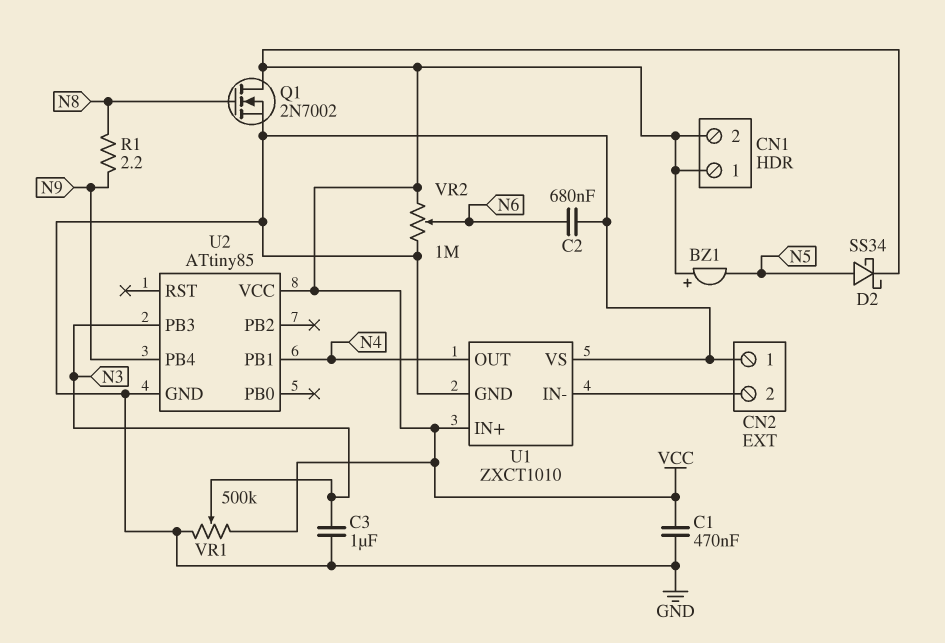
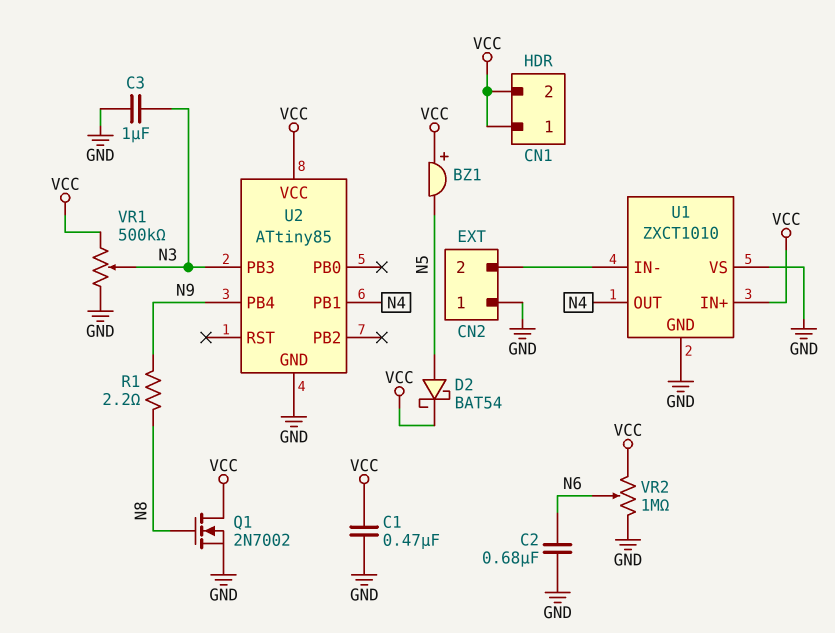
D2: schottky SS34 (A N5, K VCC) -> schottky BAT54 (A N5, K VCC)

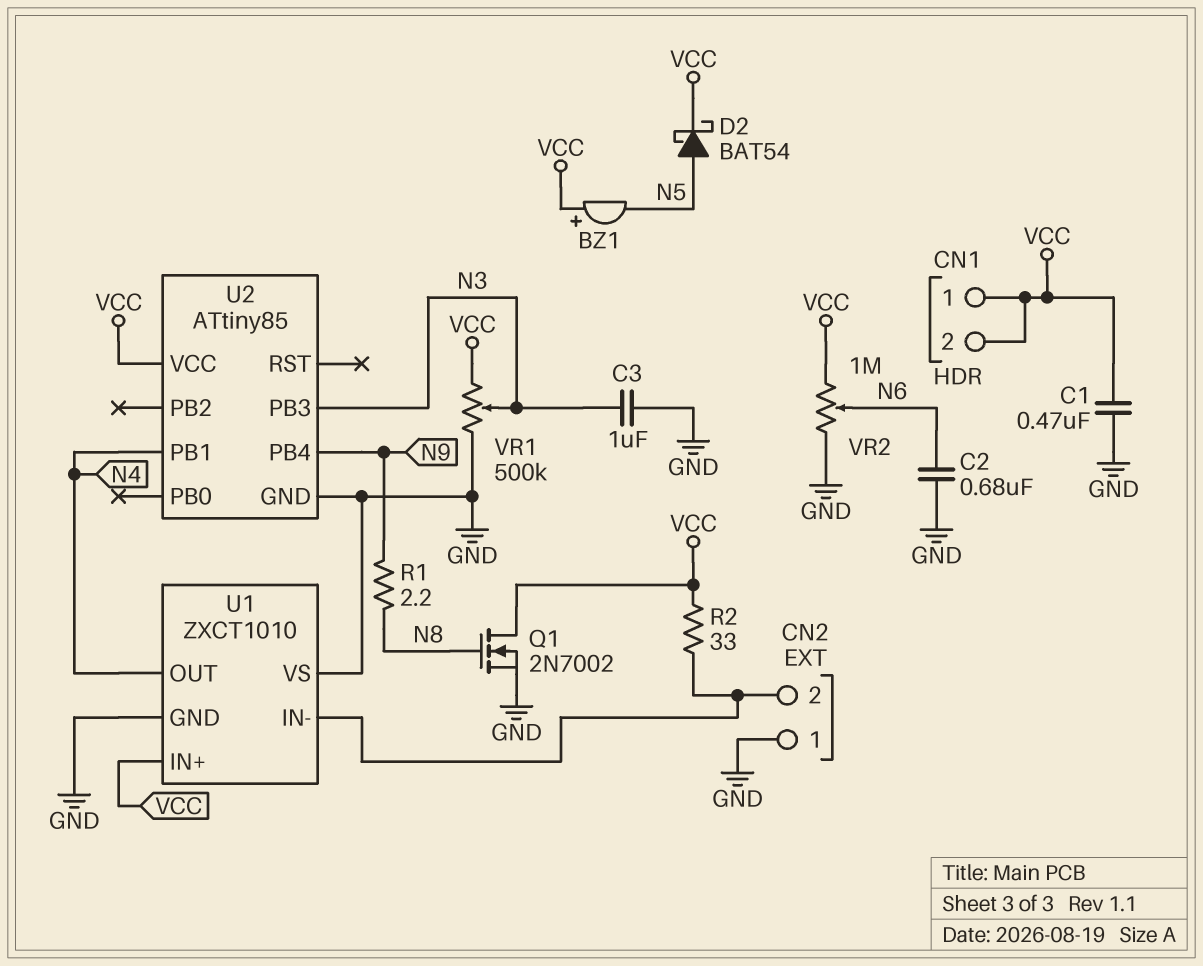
R2: none -> 33 (CN2/2, VCC)

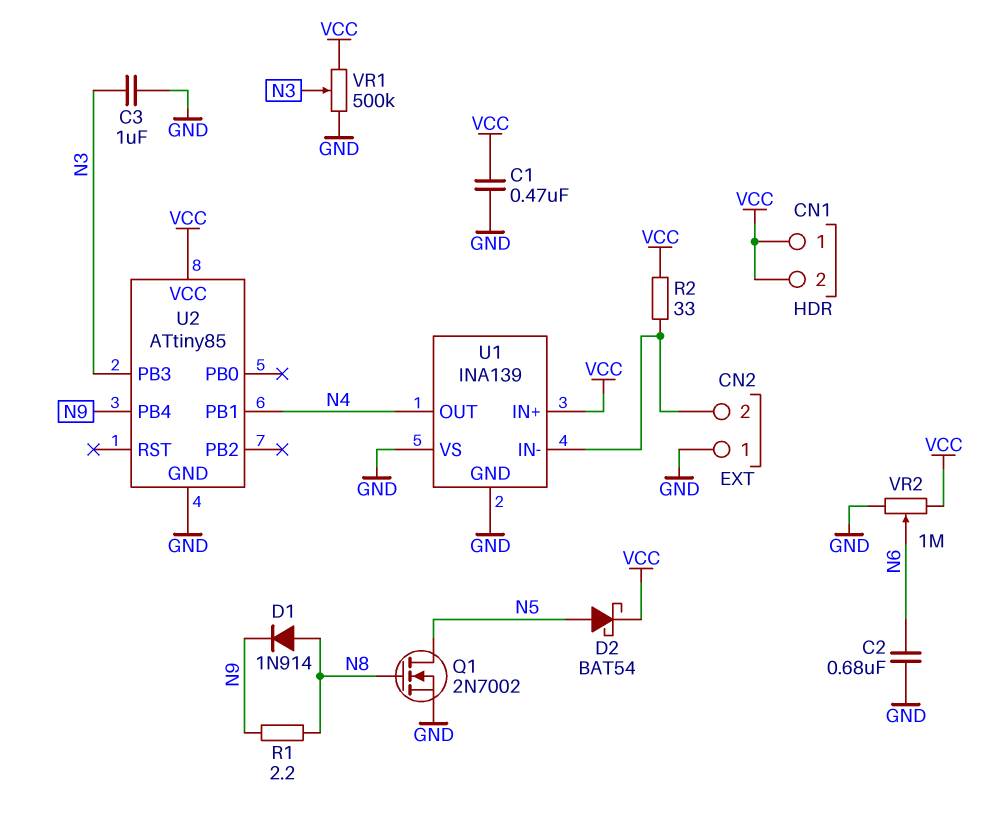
BZ1: buzzer (plus VCC, minus N5) -> none
D1: none -> diode 1N914 (A N8, K N9)
Q1: NMOS 2N7002 (G N8, D VCC, S GND) -> NMOS 2N7002 (G N8, D N5, S GND)
U1: ZXCT1010 -> INA139

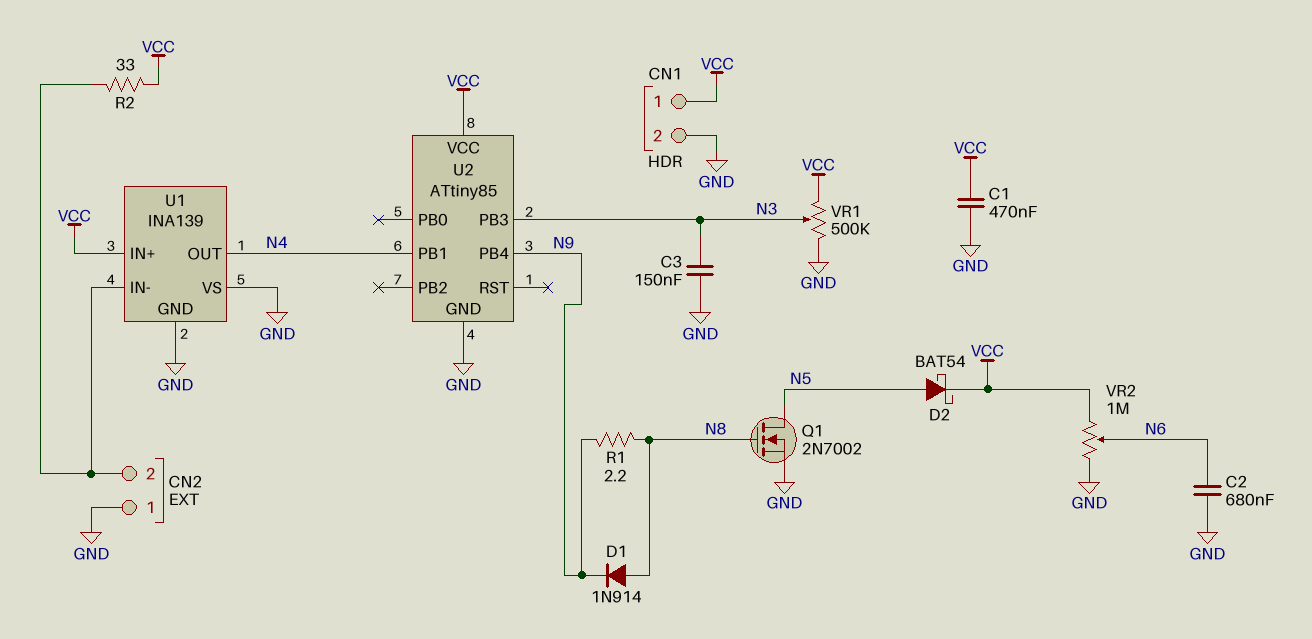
C3: 1uF (GND, N3) -> 150nF (GND, N3)
CN1 pin 2: VCC -> GND

